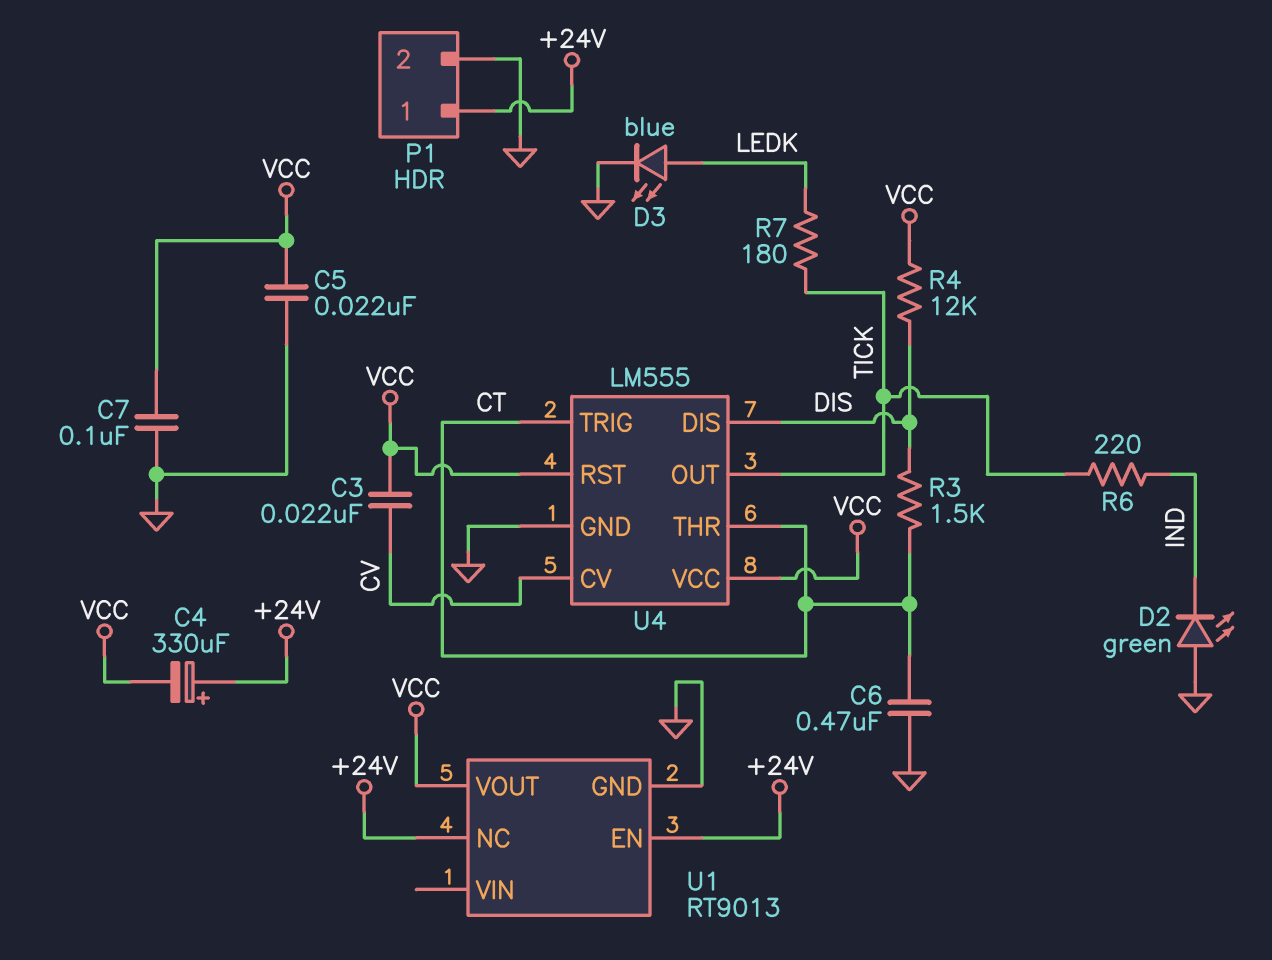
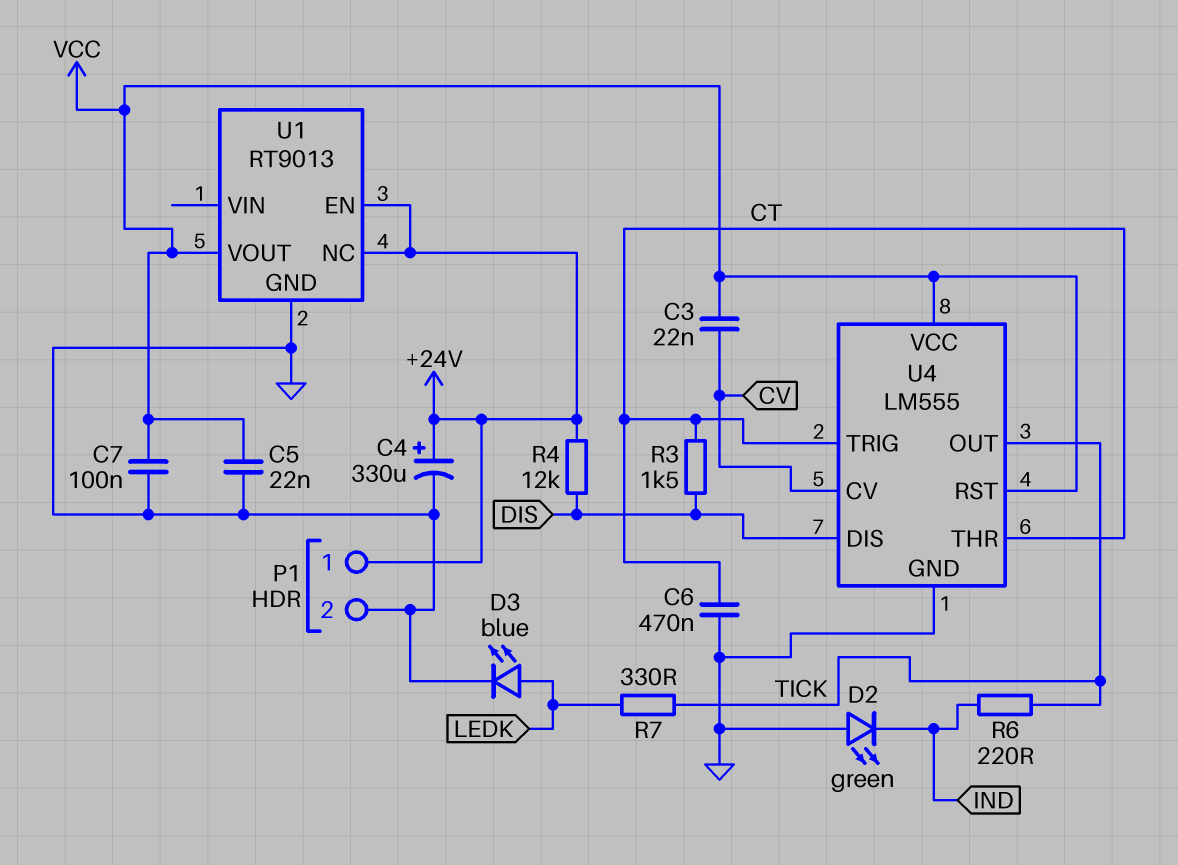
C4: 330uF (plus +24V, minus VCC) -> 330uF (plus +24V, minus GND)
R4: 12k (DIS, VCC) -> 12k (+24V, DIS)
R7: 180 (LEDK, TICK) -> 330 (LEDK, TICK)

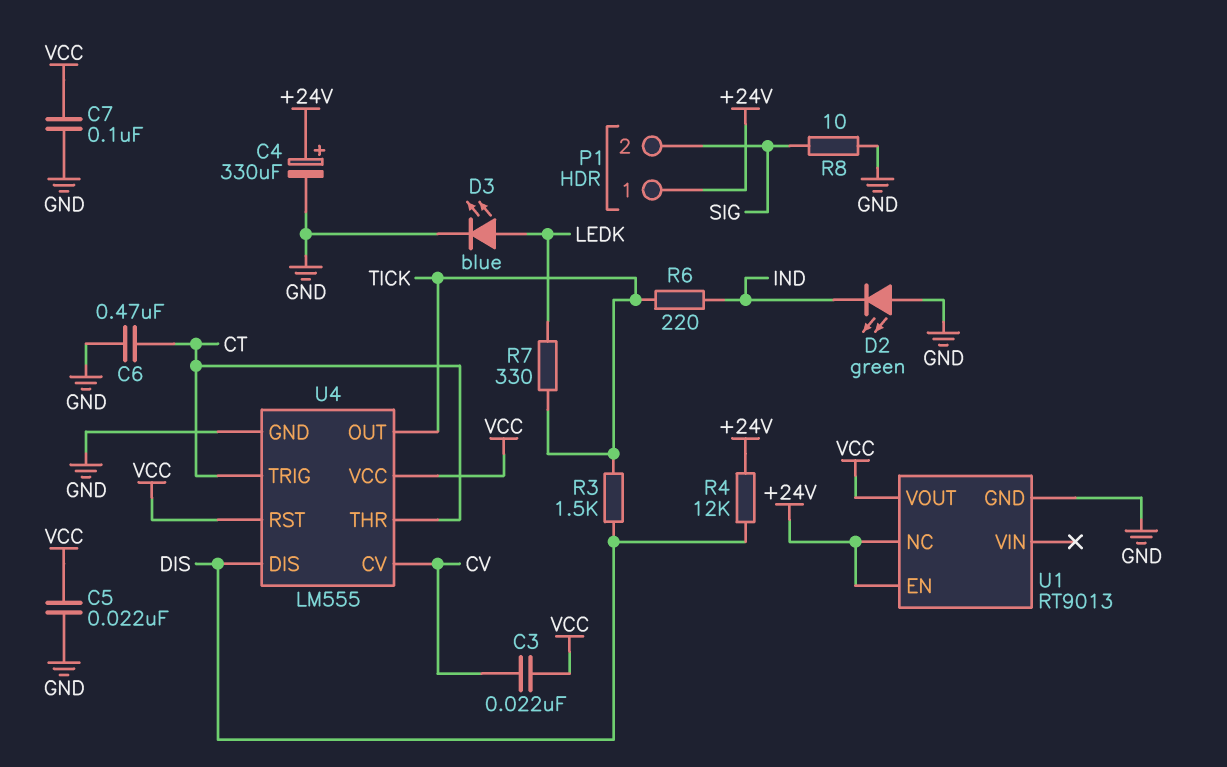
P1 pin 2: GND -> SIG
R3: 1.5k (CT, DIS) -> 1.5k (DIS, TICK)
R8: none -> 10 (GND, SIG)

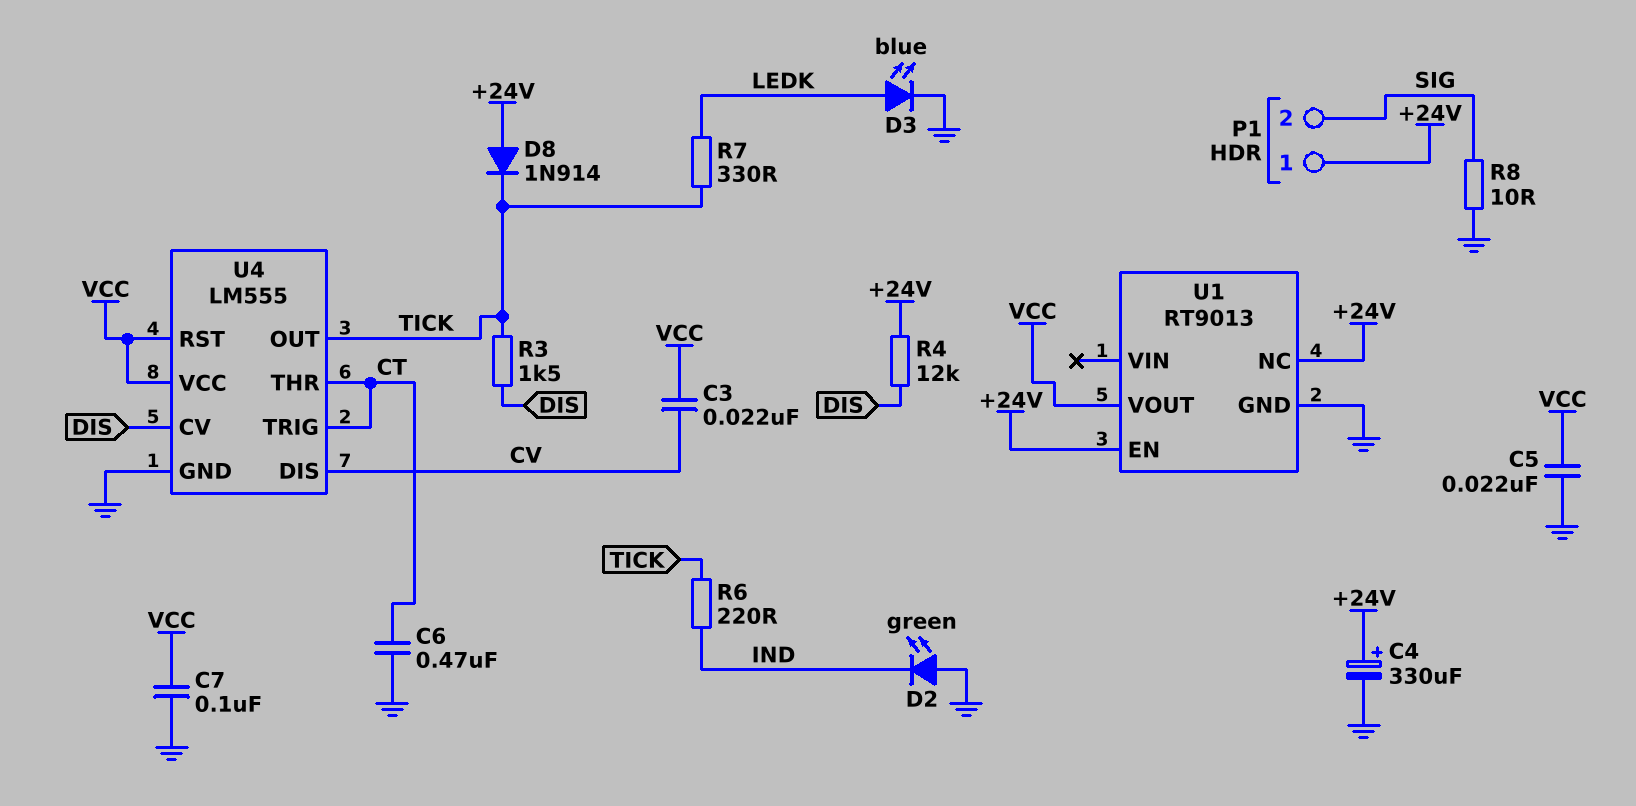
D8: none -> diode 1N914 (A +24V, K TICK)
U4 pin CV: CV -> DIS
U4 pin DIS: DIS -> CV

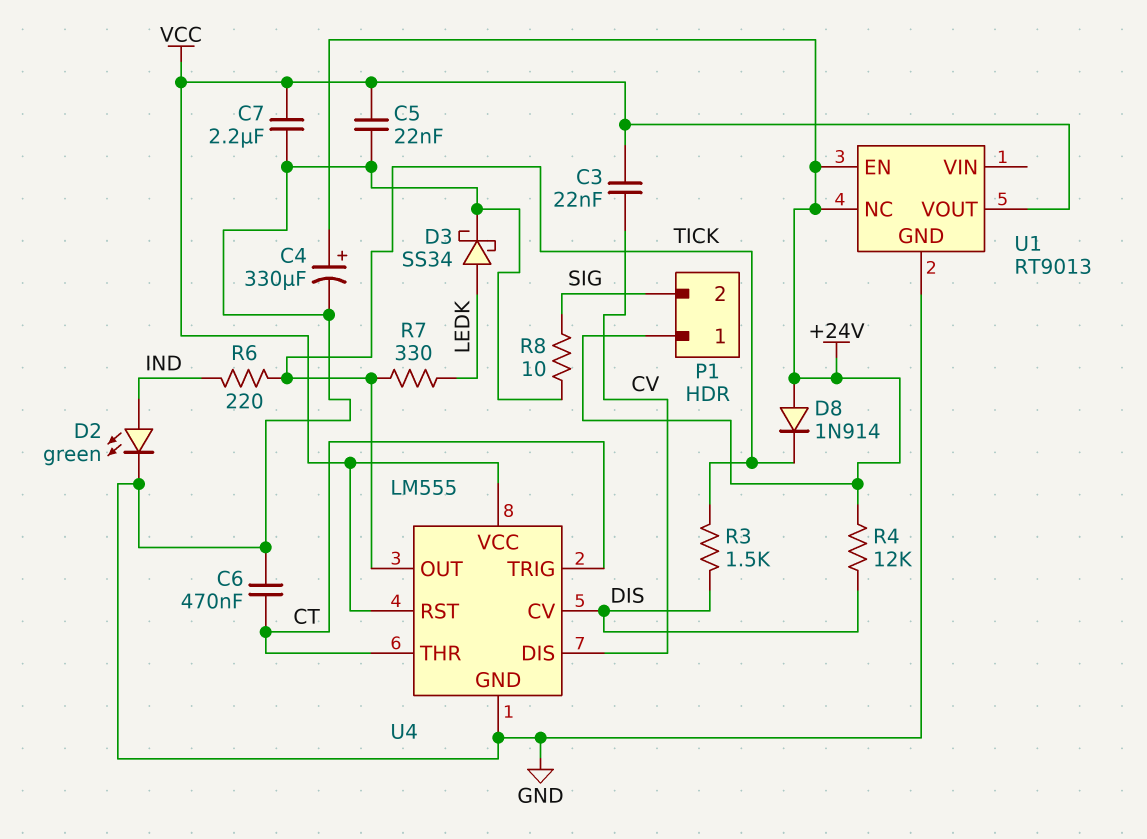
C7: 100nF (GND, VCC) -> 2.2uF (GND, VCC)
D2: LED green (A GND, K IND) -> LED green (A IND, K GND)
D3: LED blue (A LEDK, K GND) -> schottky SS34 (A LEDK, K GND)

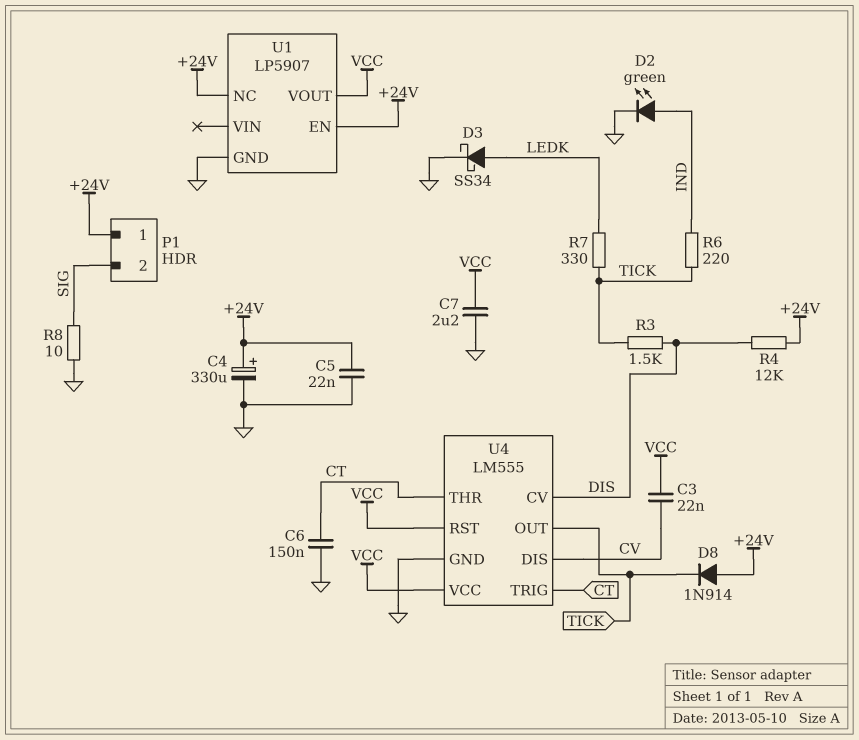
C5: 22nF (GND, VCC) -> 22nF (+24V, GND)
C6: 470nF (CT, GND) -> 150nF (CT, GND)
U1: RT9013 -> LP5907

